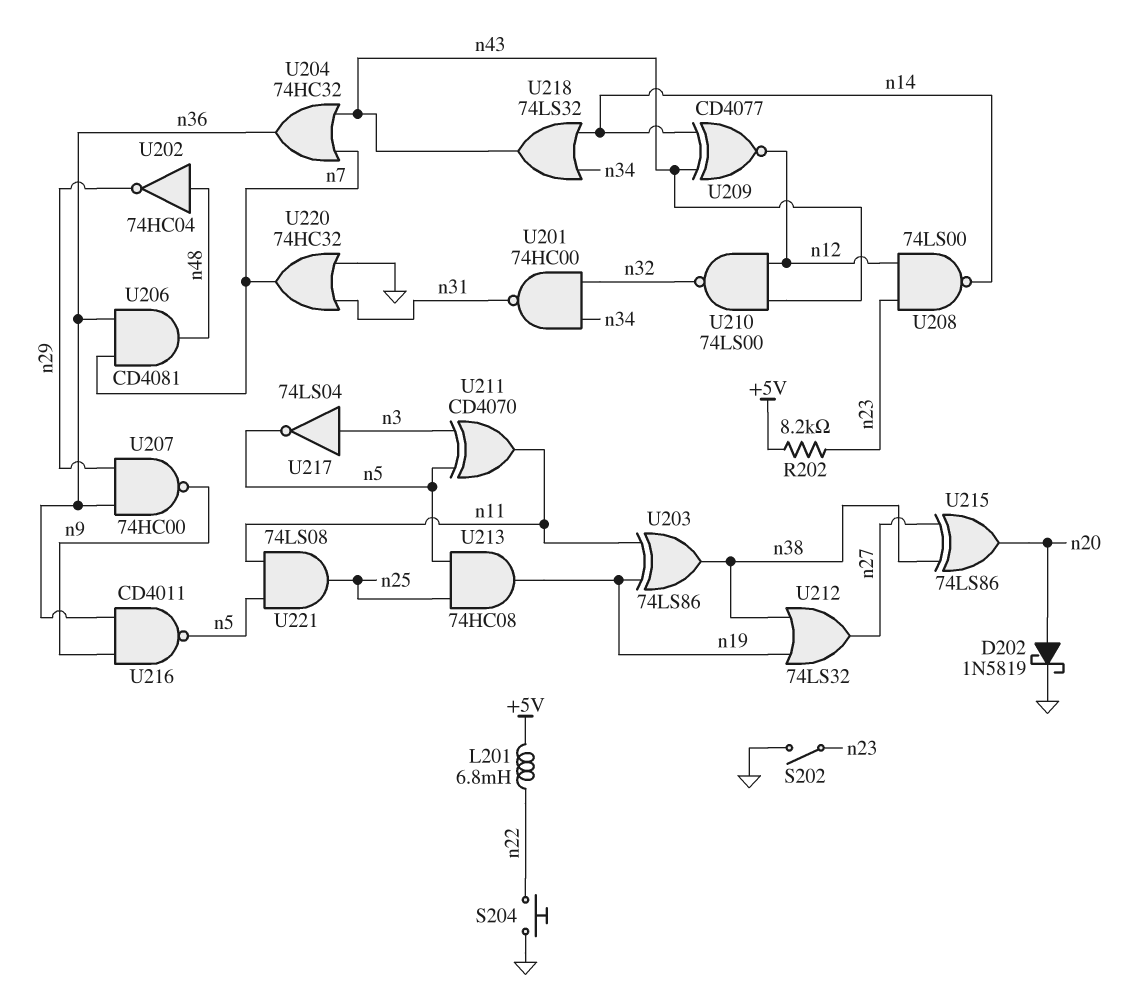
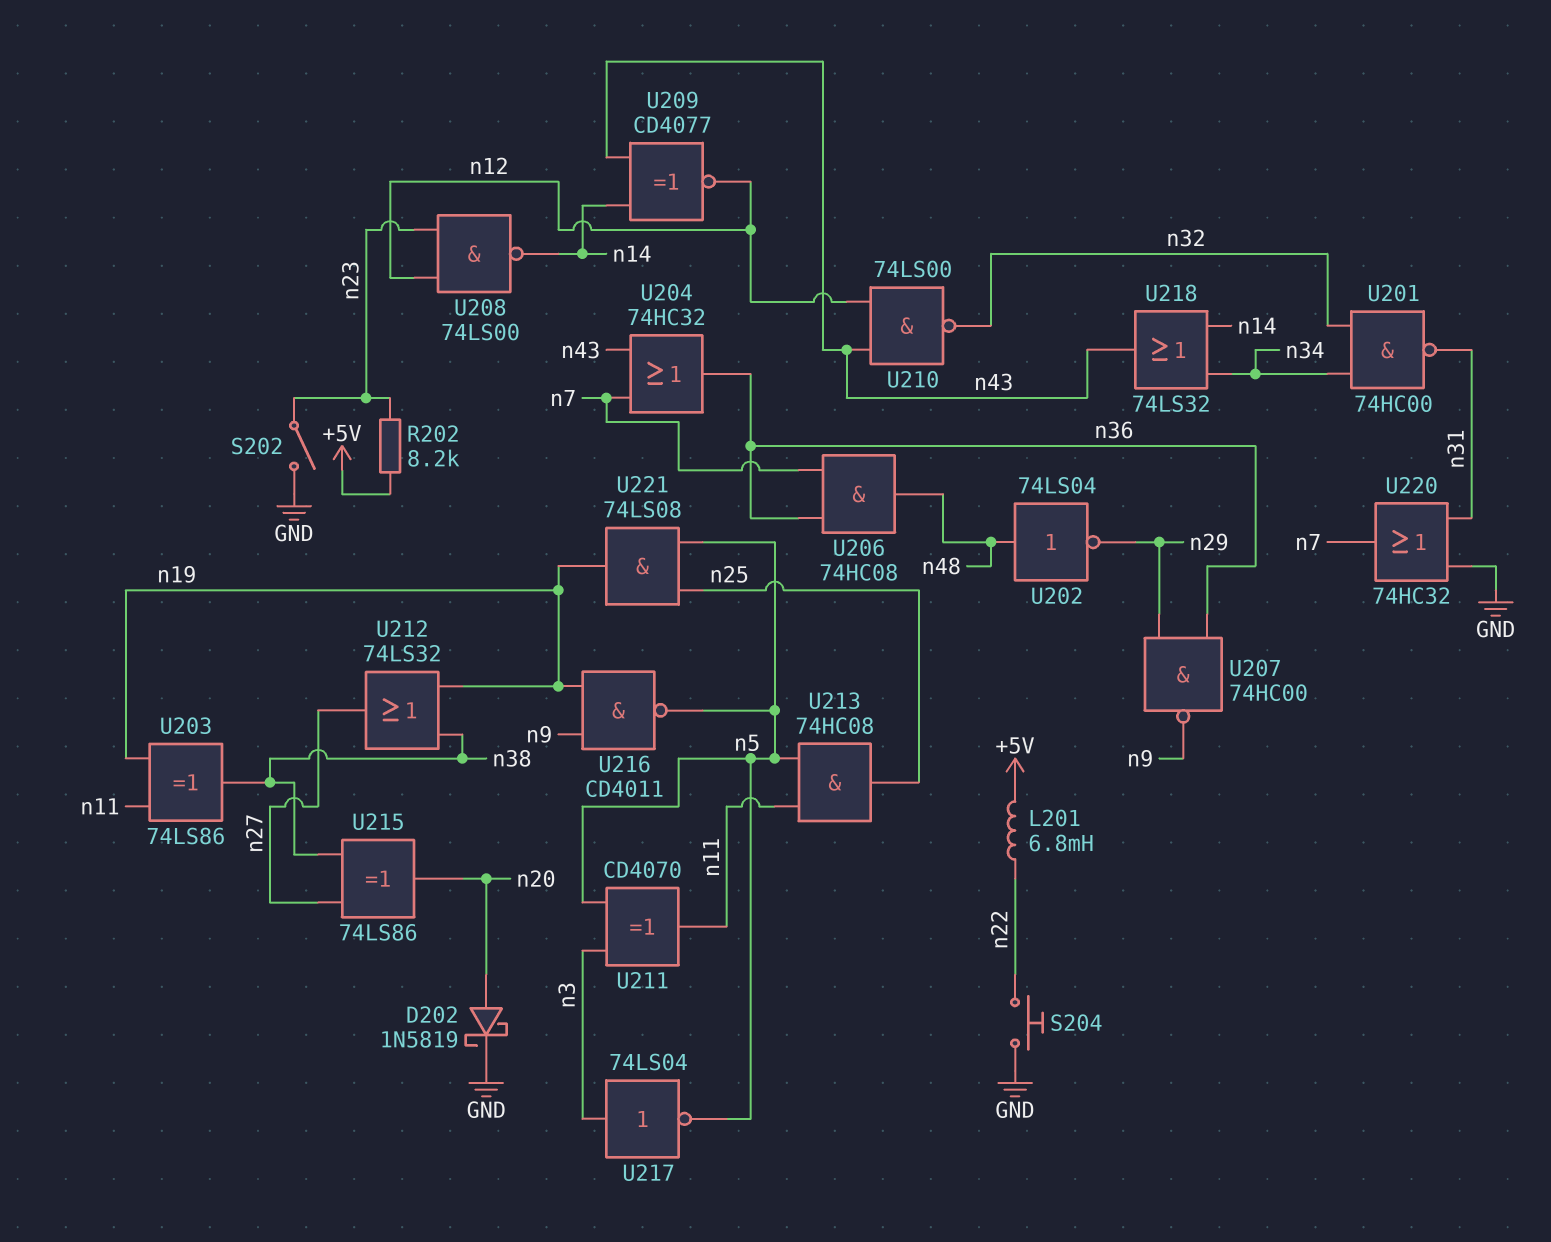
U202: NOT 74HC04 (in n48, out n29) -> NOT 74LS04 (in n48, out n29)
U206: AND CD4081 (in n7, in n36, out n48) -> AND 74HC08 (in n7, in n36, out n48)
U213: AND 74HC08 (in n5, in n25, out n19) -> AND 74HC08 (in n5, in n11, out n25)
U216: NAND CD4011 (in n9, in n36, out n5) -> NAND CD4011 (in n9, in n19, out n5)
U221: AND 74LS08 (in n5, in n11, out n25) -> AND 74LS08 (in n5, in n25, out n19)

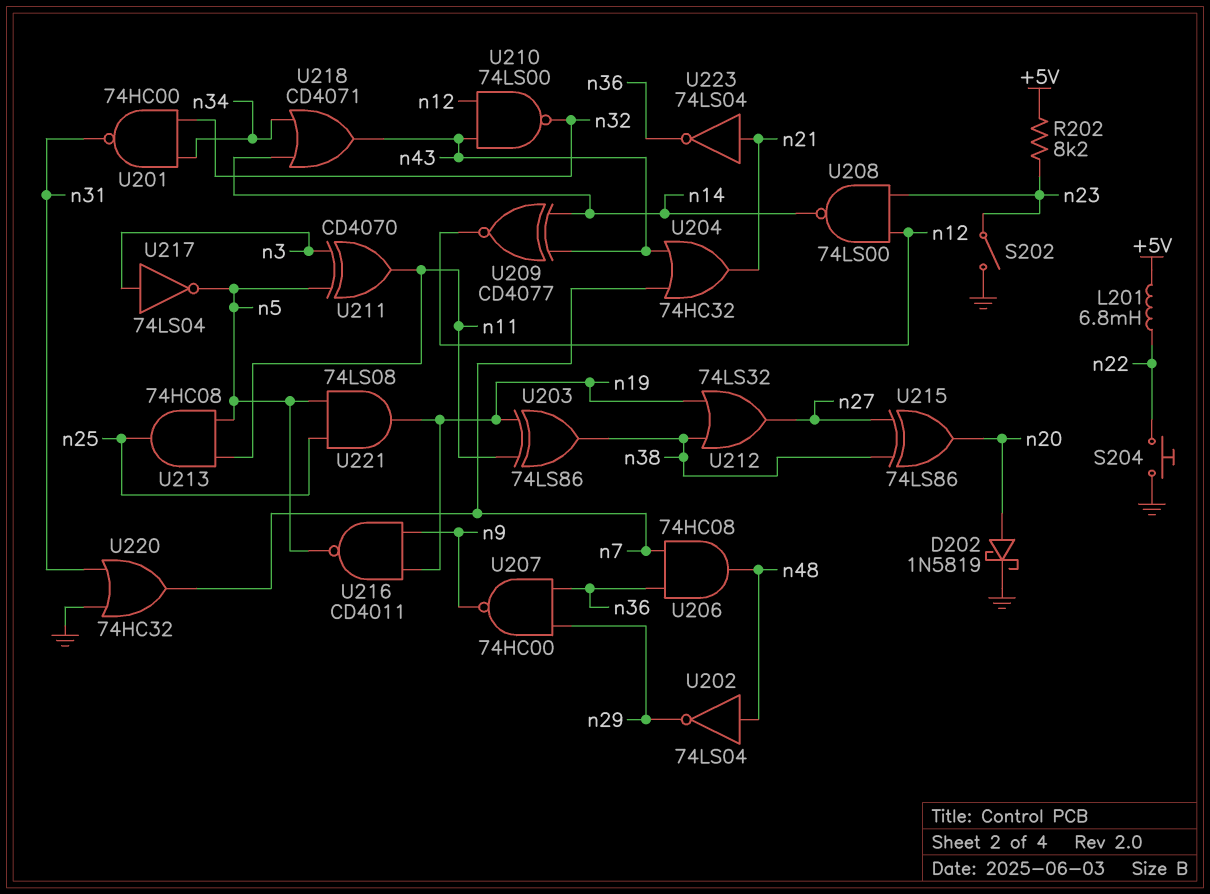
U204: OR 74HC32 (in n7, in n43, out n36) -> OR 74HC32 (in n7, in n43, out n21)
U218: OR 74LS32 (in n14, in n34, out n43) -> OR CD4071 (in n14, in n34, out n43)
U223: none -> NOT 74LS04 (in n21, out n36)

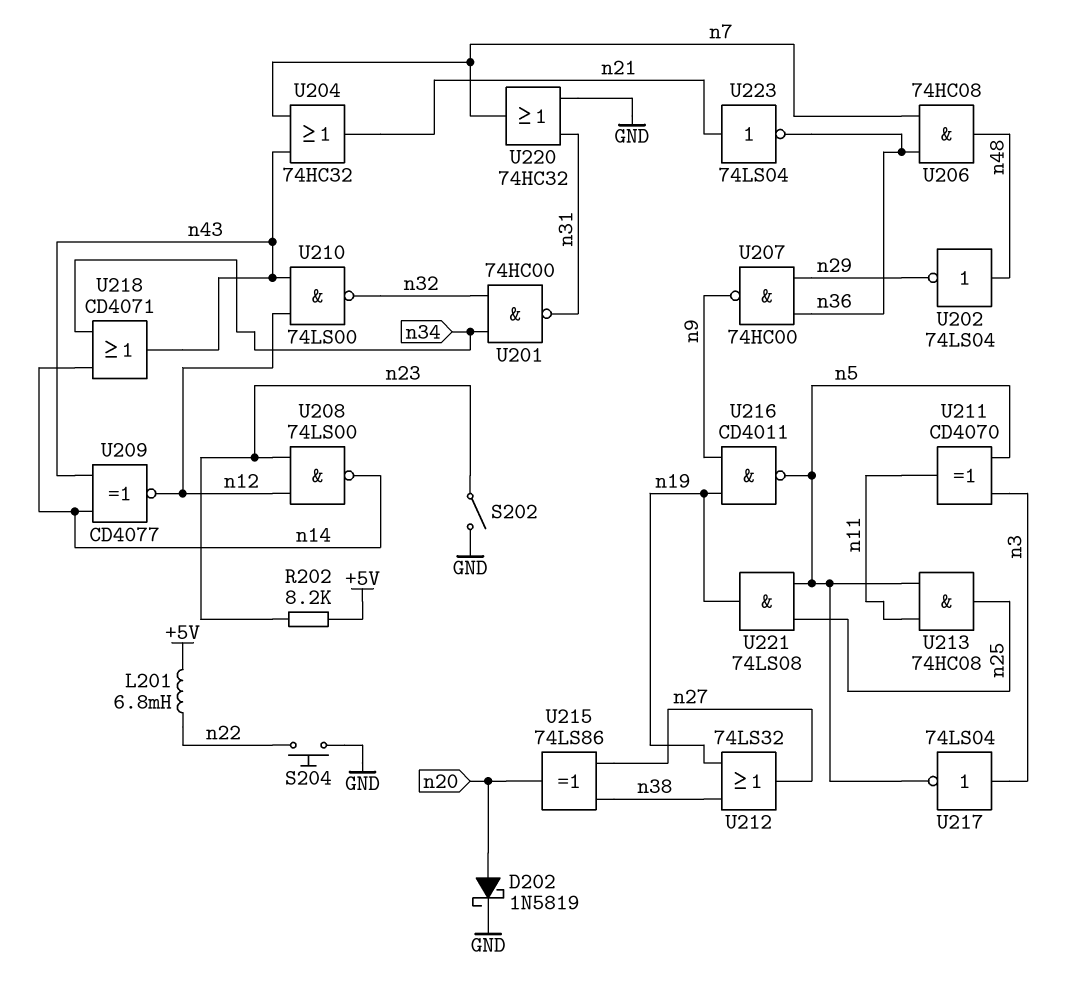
U203: XOR 74LS86 (in n11, in n19, out n38) -> none

